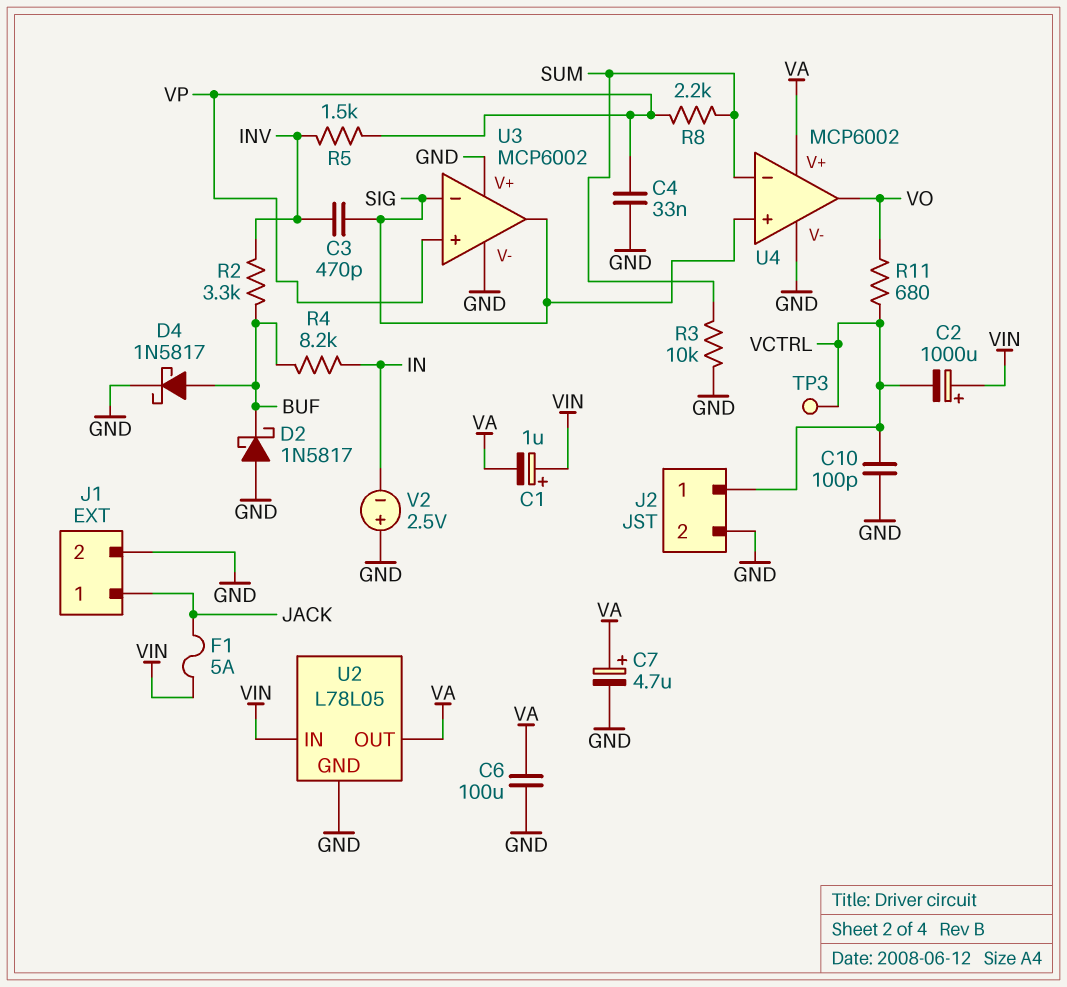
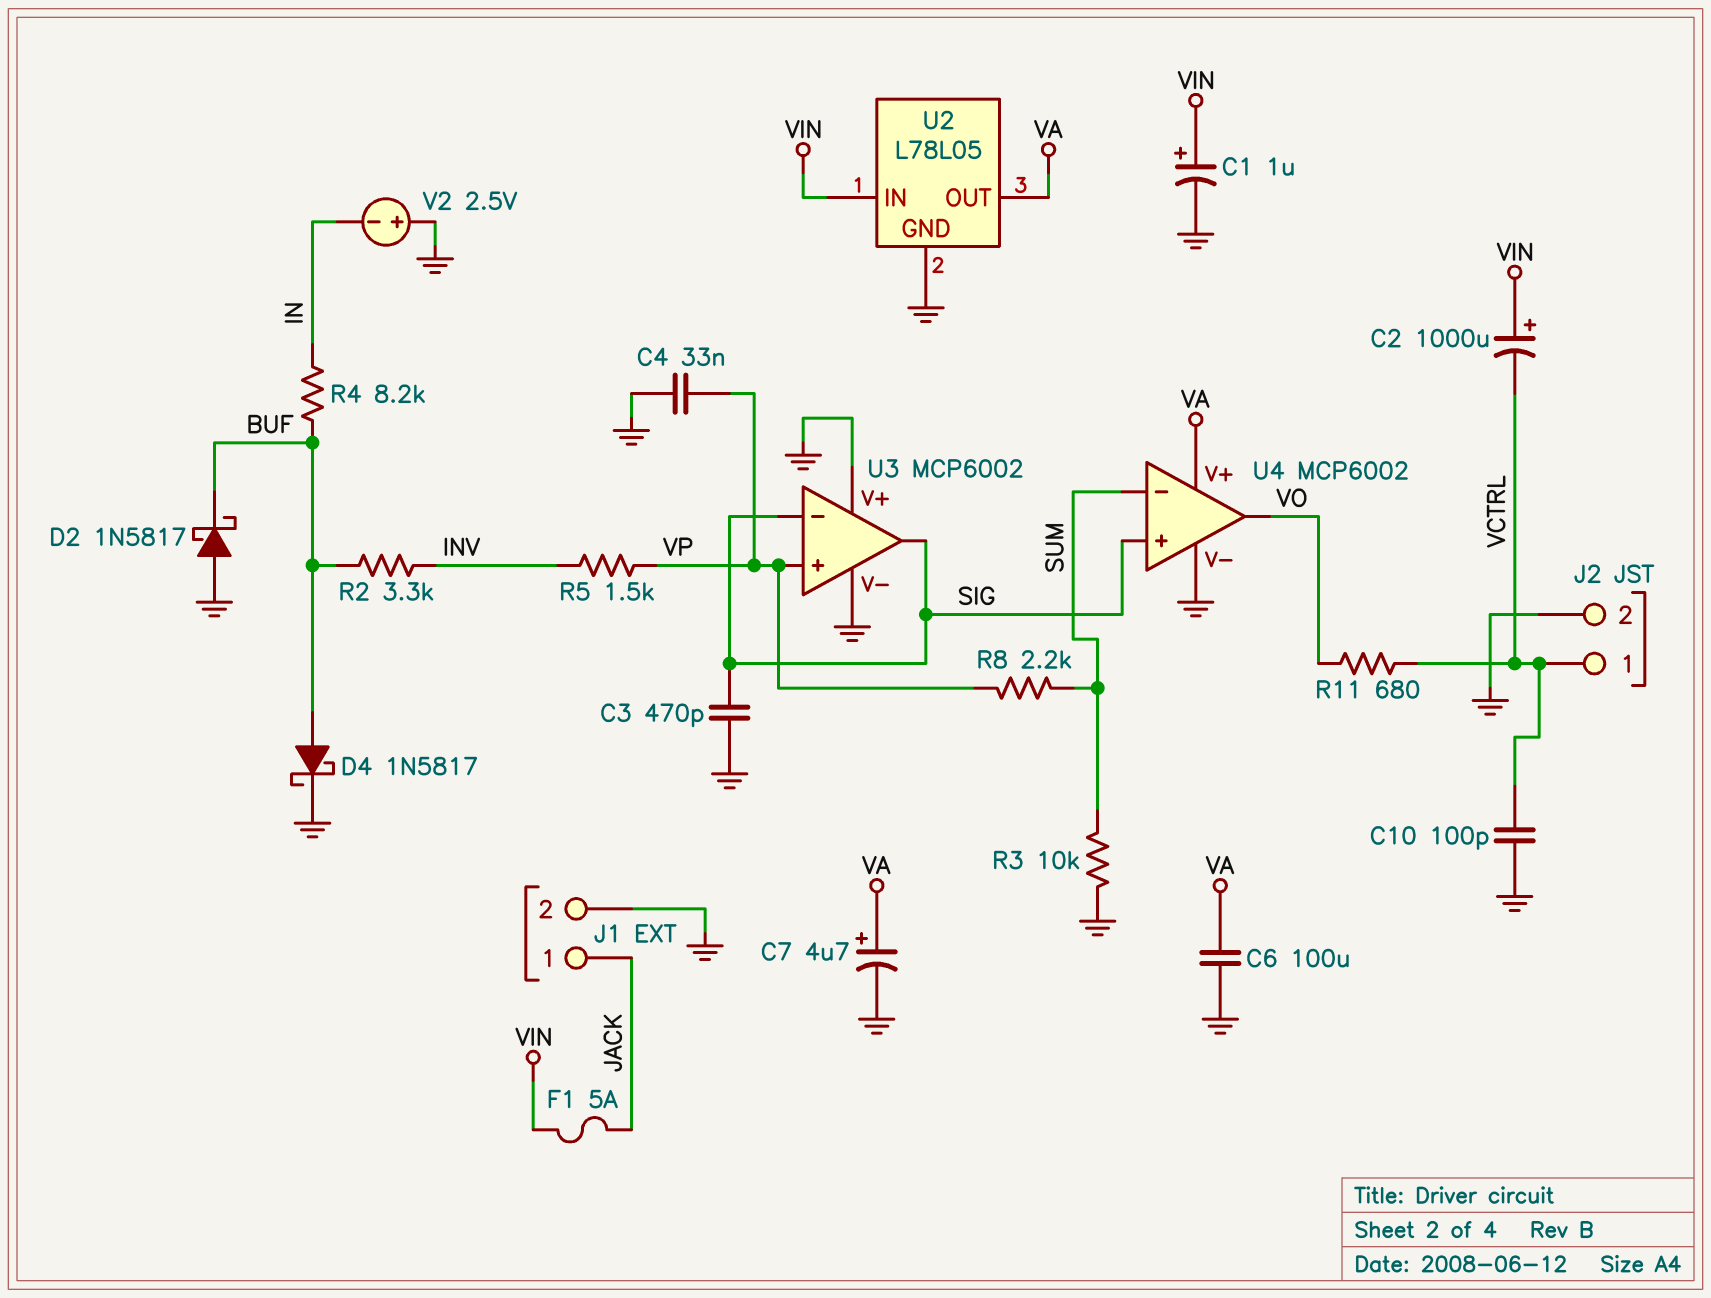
C1: 1uF (plus VIN, minus VA) -> 1uF (plus VIN, minus GND)
C3: 470pF (INV, SIG) -> 470pF (GND, SIG)
TP3: test point (VCTRL) -> none

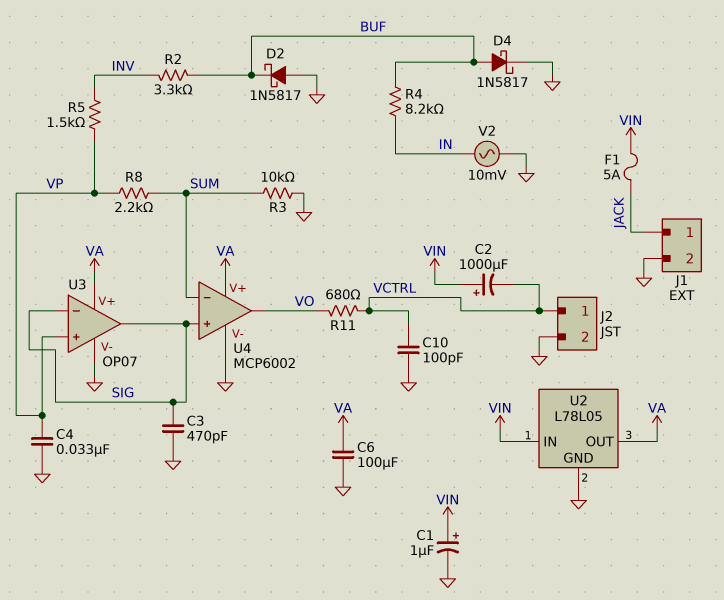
C7: 4.7uF (plus VA, minus GND) -> none
U3: MCP6002 -> OP07
U3 pin V+: GND -> VA
V2: 2.5V (plus GND, minus IN) -> AC 10mV (GND, IN)

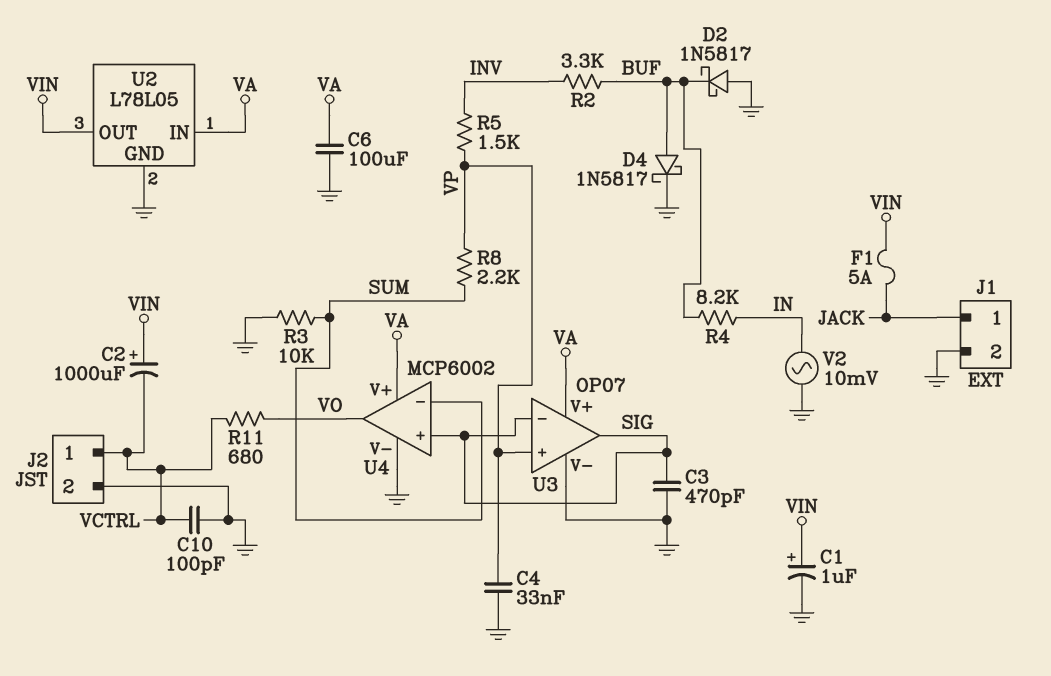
U2 pin IN: VIN -> VA
U2 pin OUT: VA -> VIN

